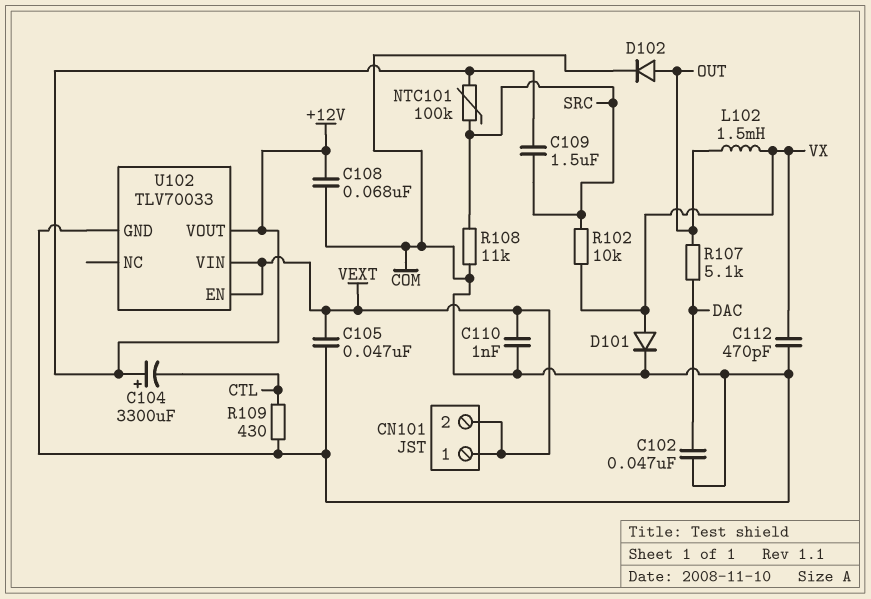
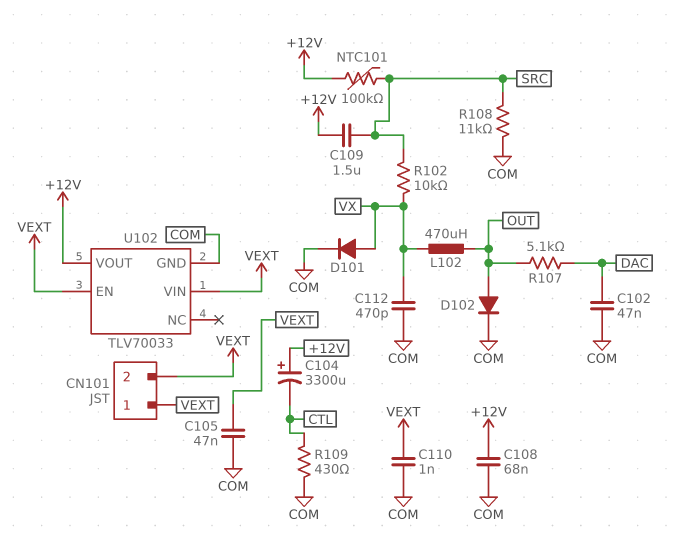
L102: 1.5mH (OUT, VX) -> 470uH (OUT, VX)

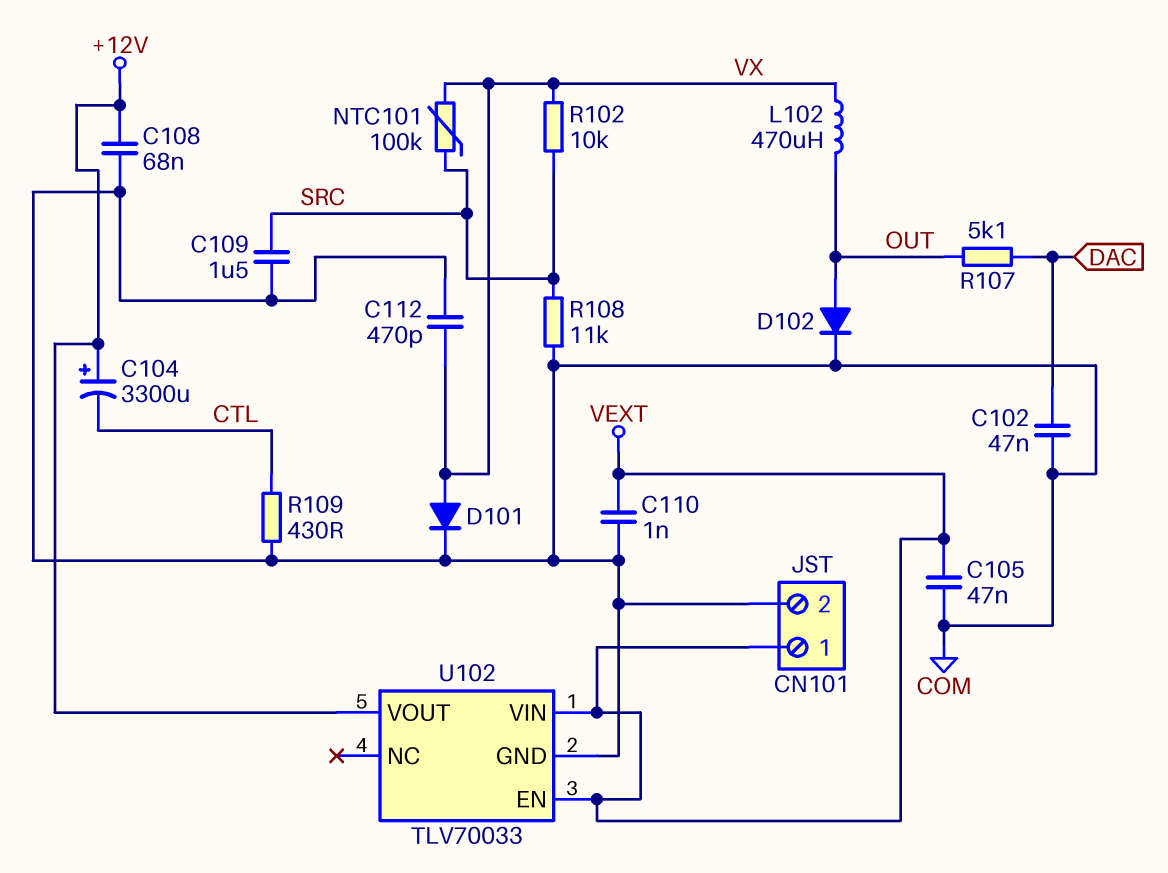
C109: 1.5uF (+12V, SRC) -> 1.5uF (COM, SRC)
CN101 pin 2: VEXT -> COM
NTC101: 100k (+12V, SRC) -> 100k (SRC, VX)

